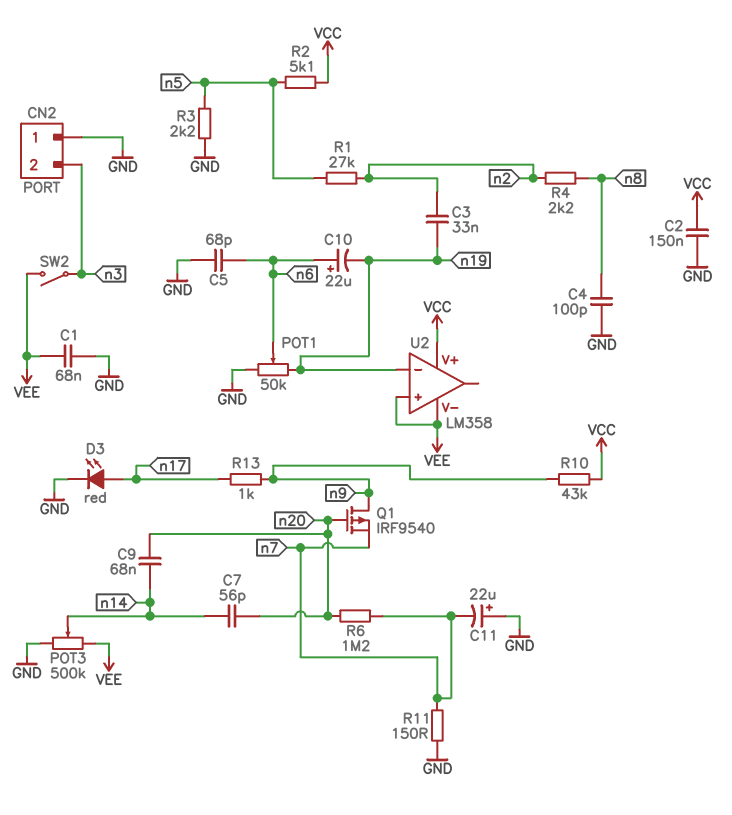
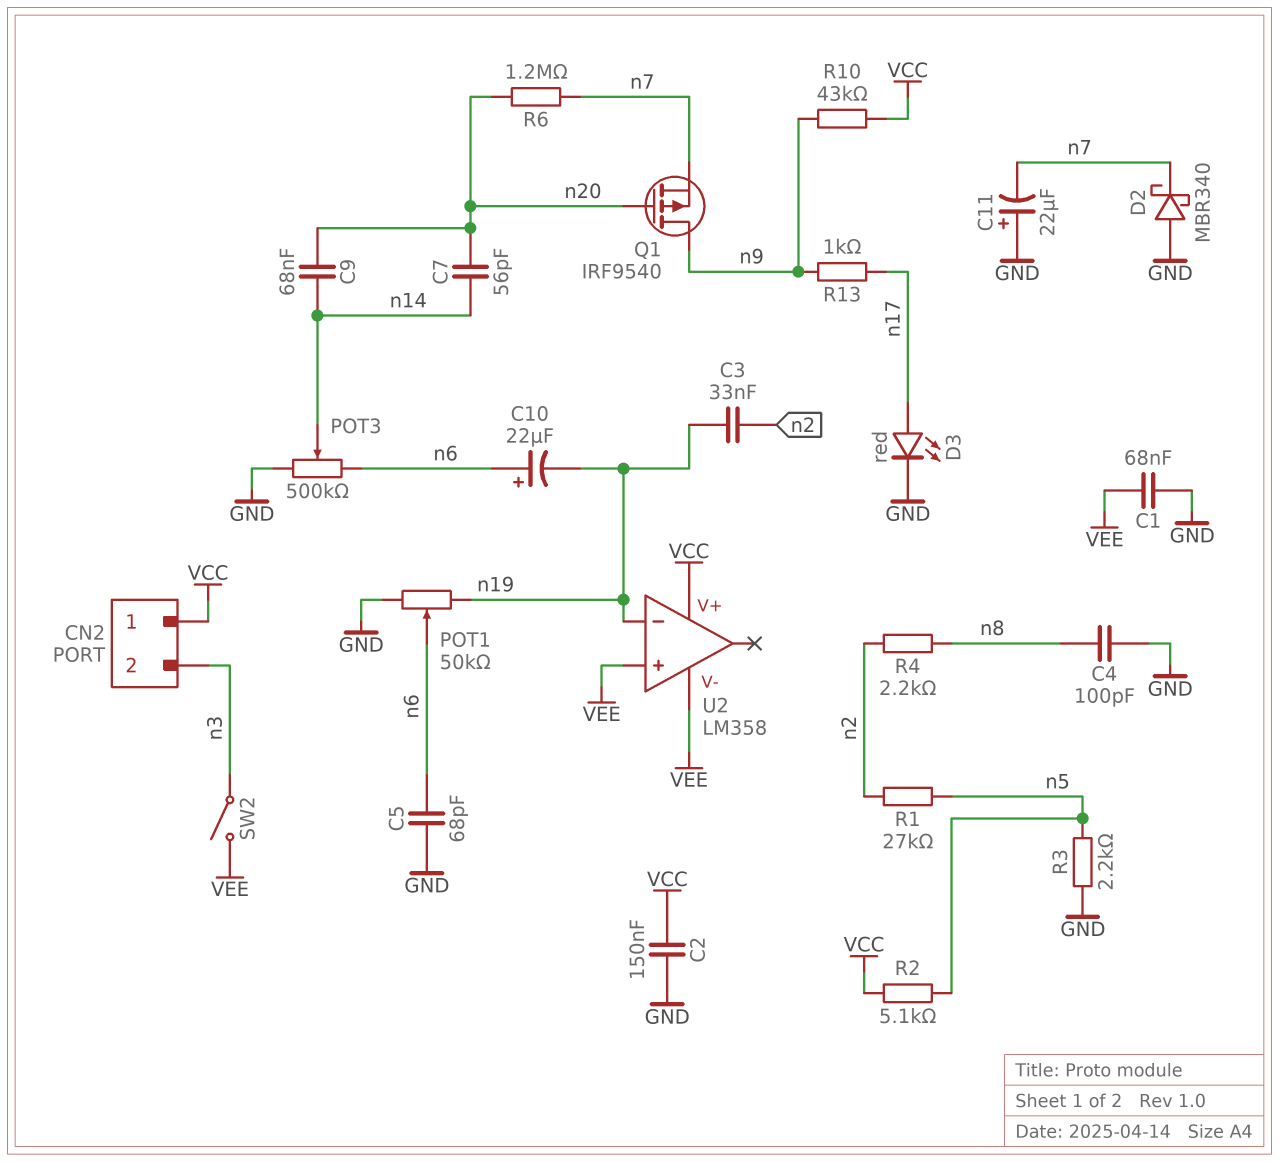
CN2 pin 1: GND -> VCC
D2: none -> schottky MBR340 (A GND, K n7)
POT3: 500k (GND, VEE, wiper n14) -> 500k (GND, n6, wiper n14)
R11: 150 (GND, n7) -> none

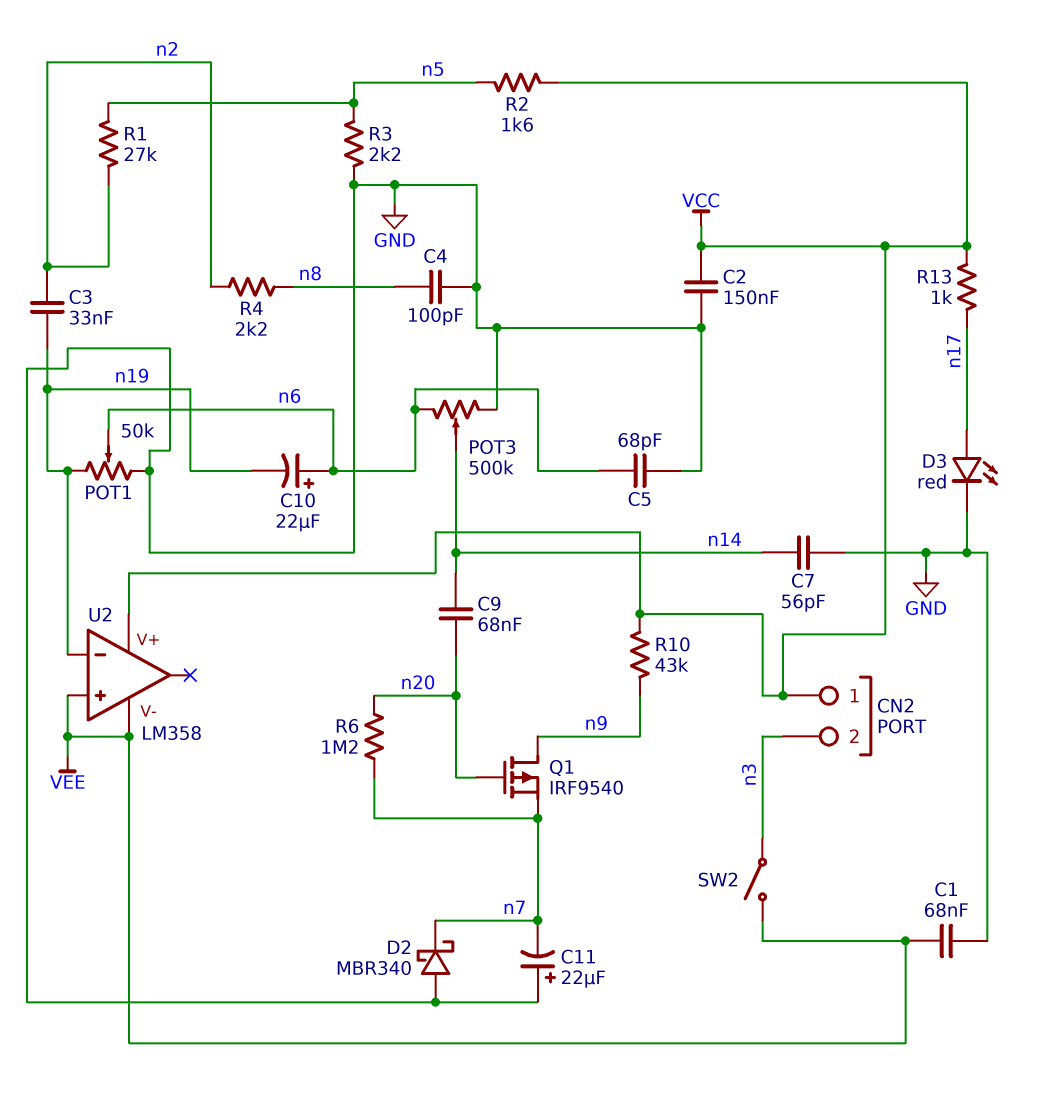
C7: 56pF (n14, n20) -> 56pF (GND, n14)
R2: 5.1k (VCC, n5) -> 1.6k (VCC, n5)
R13: 1k (n9, n17) -> 1k (VCC, n17)

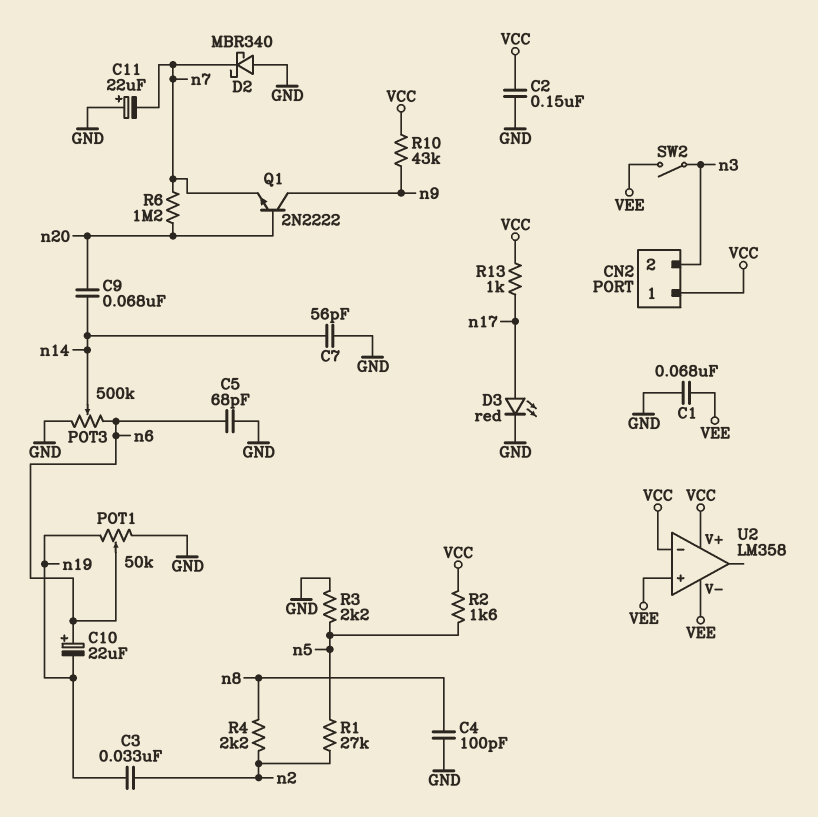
Q1: PMOS IRF9540 (G n20, D n9, S n7) -> NPN 2N2222 (B n20, C n9, E n7)
U2 pin in-: n19 -> VCC

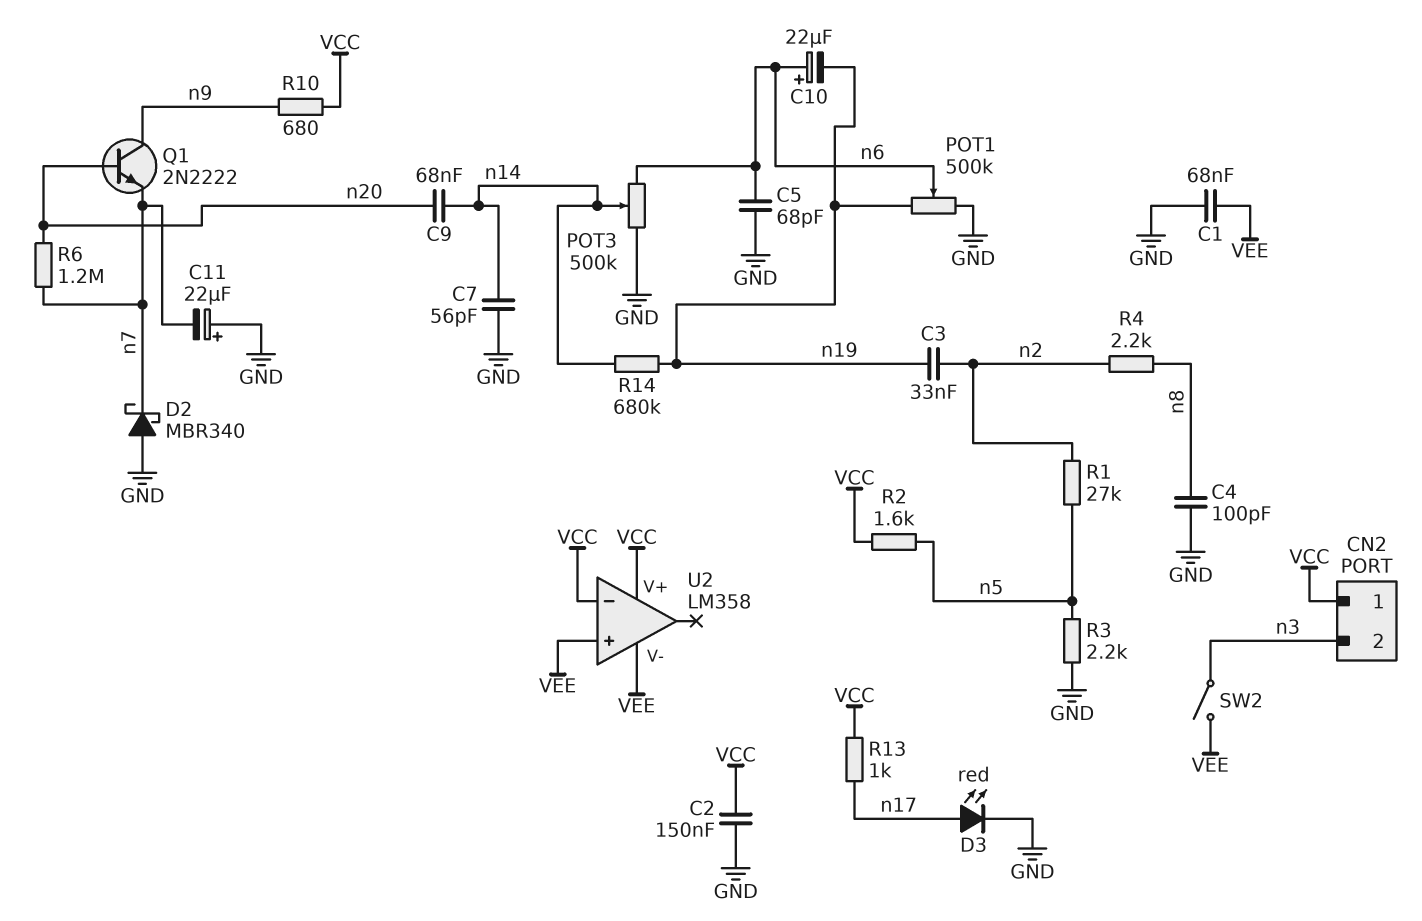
POT1: 50k (GND, n19, wiper n6) -> 500k (GND, n19, wiper n6)
R10: 43k (VCC, n9) -> 680 (VCC, n9)
R14: none -> 680k (n14, n19)

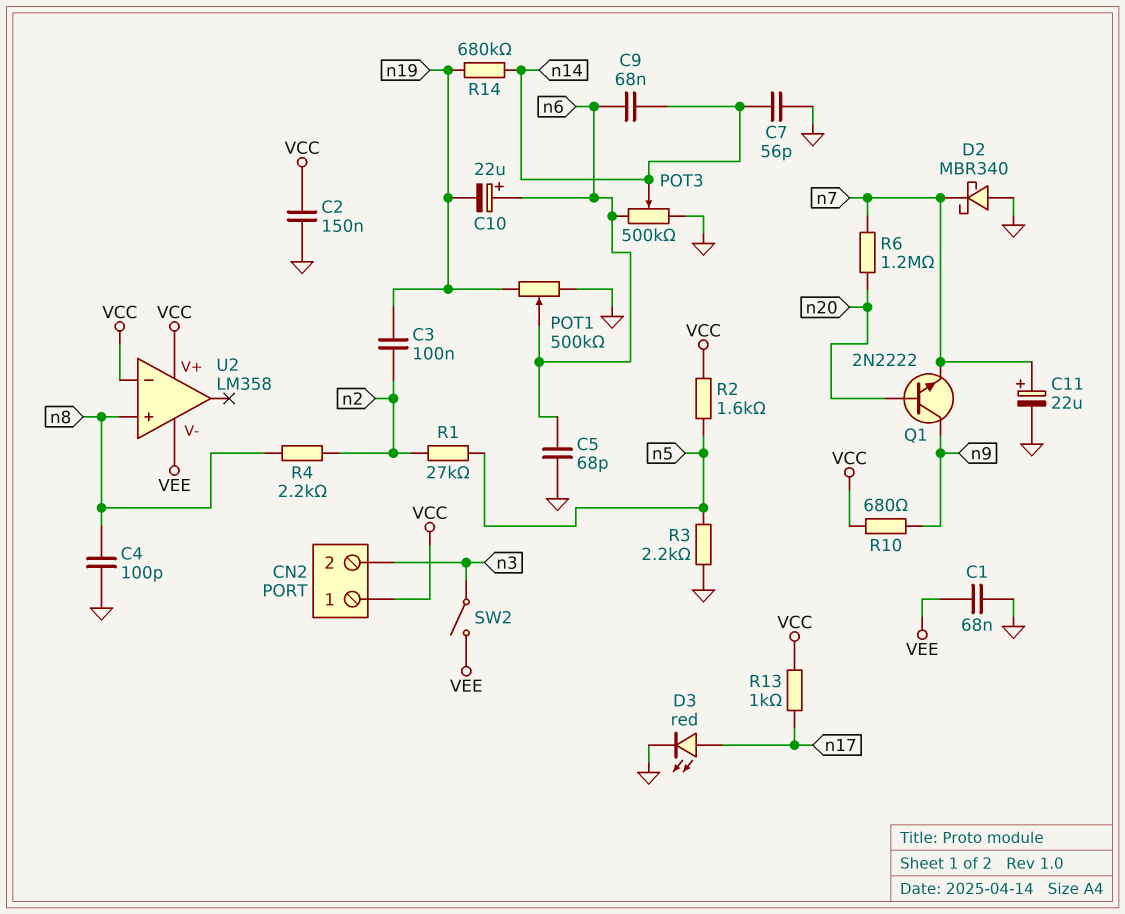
C3: 33nF (n2, n19) -> 100nF (n2, n19)
C9: 68nF (n14, n20) -> 68nF (n6, n14)
C11: 22uF (plus GND, minus n7) -> 22uF (plus n7, minus GND)
U2 pin in+: VEE -> n8

